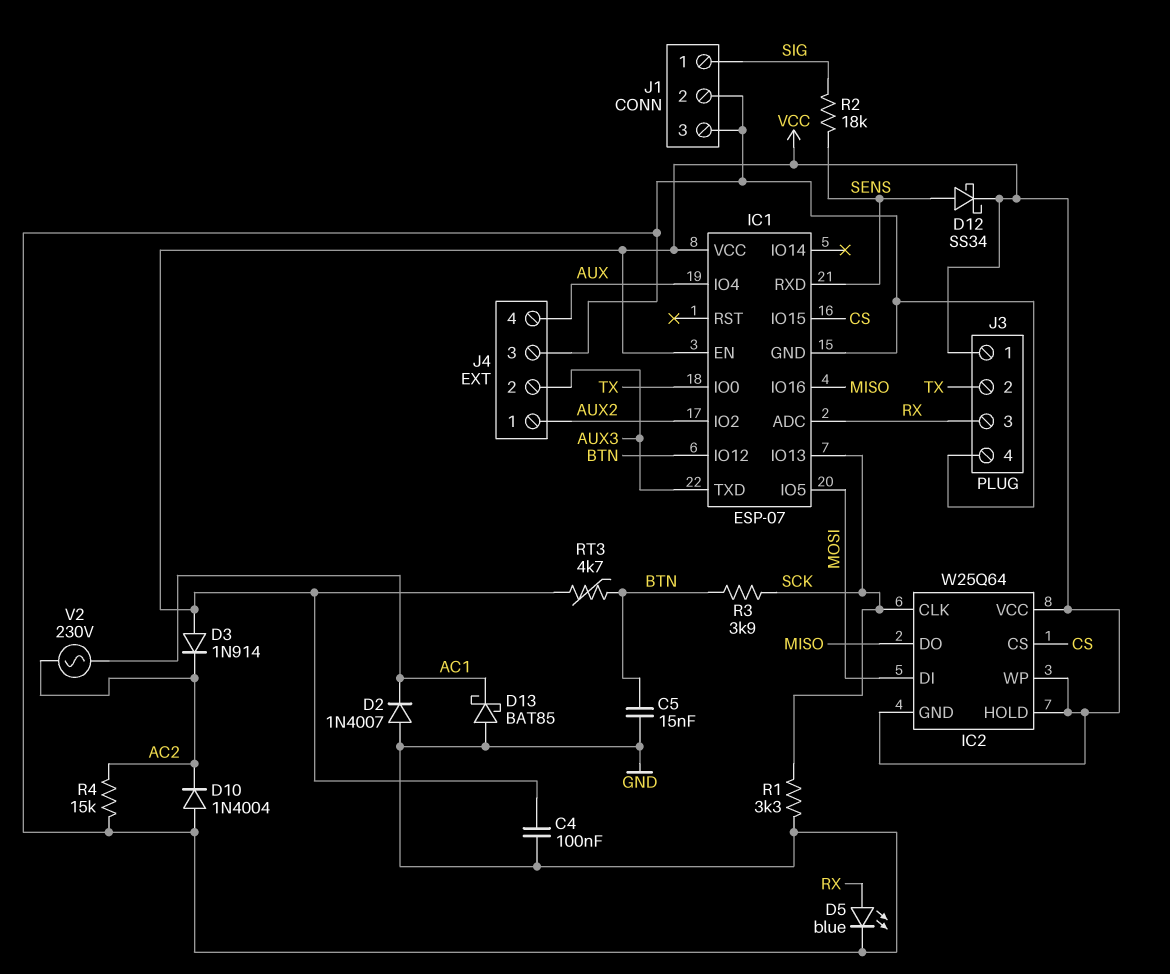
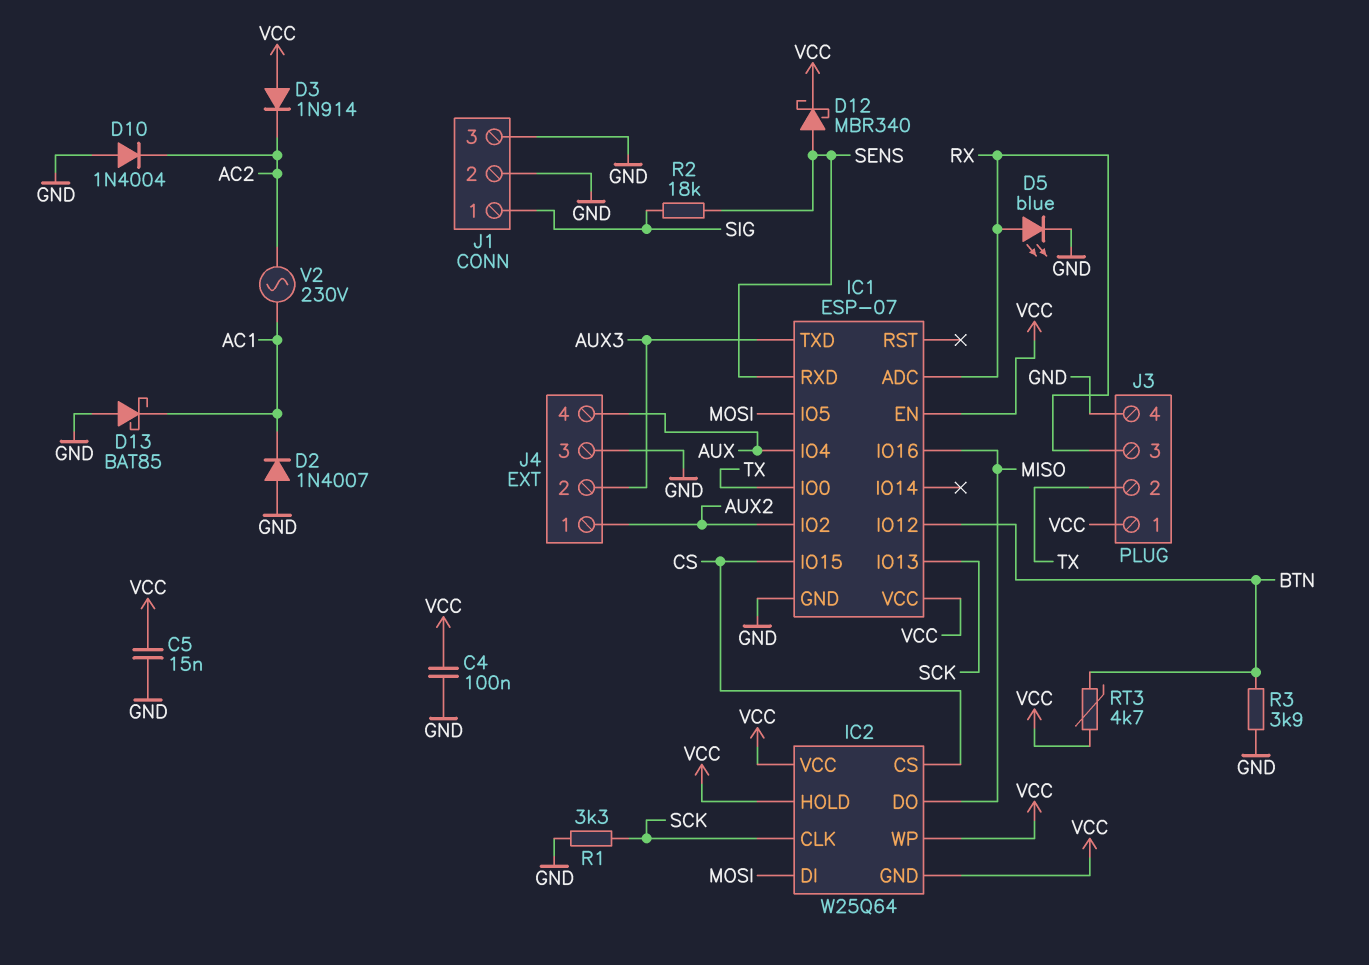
C5: 15nF (BTN, GND) -> 15nF (GND, VCC)
D12: schottky SS34 (A SENS, K VCC) -> schottky MBR340 (A SENS, K VCC)
R3: 3.9k (BTN, SCK) -> 3.9k (BTN, GND)
R4: 15k (AC2, GND) -> none

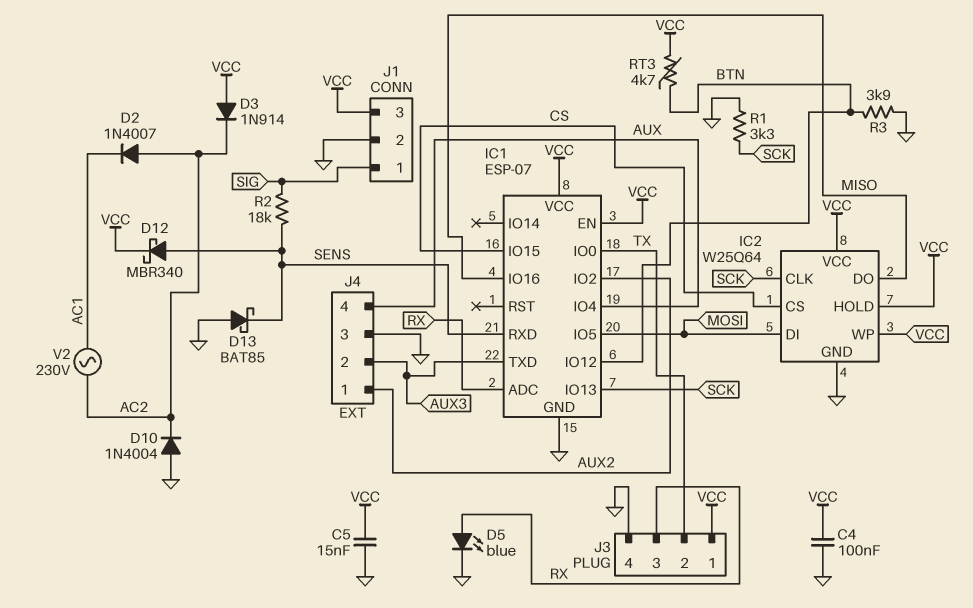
D2: diode 1N4007 (A GND, K AC1) -> diode 1N4007 (A AC2, K AC1)
D13: schottky BAT85 (A GND, K AC1) -> schottky BAT85 (A GND, K SENS)
IC2 pin GND: VCC -> GND
J1 pin 3: GND -> VCC

